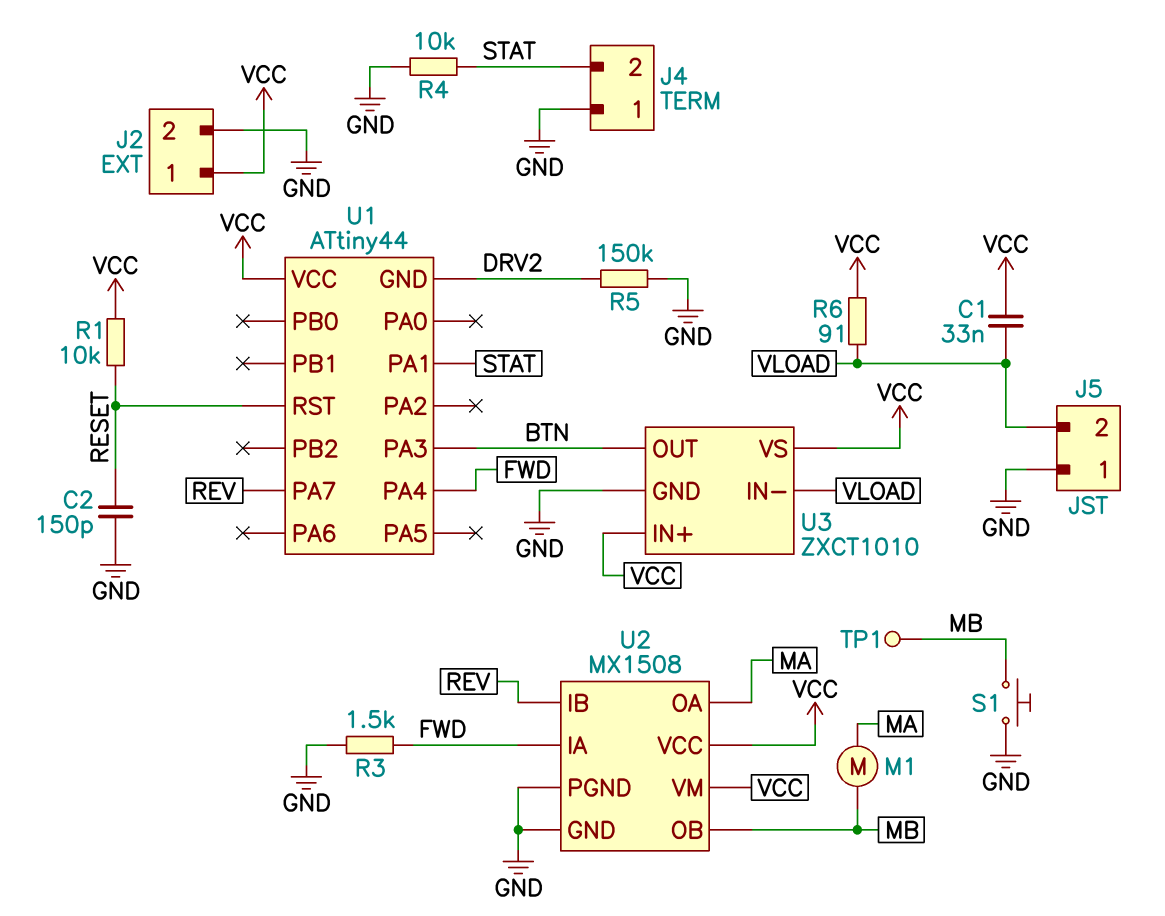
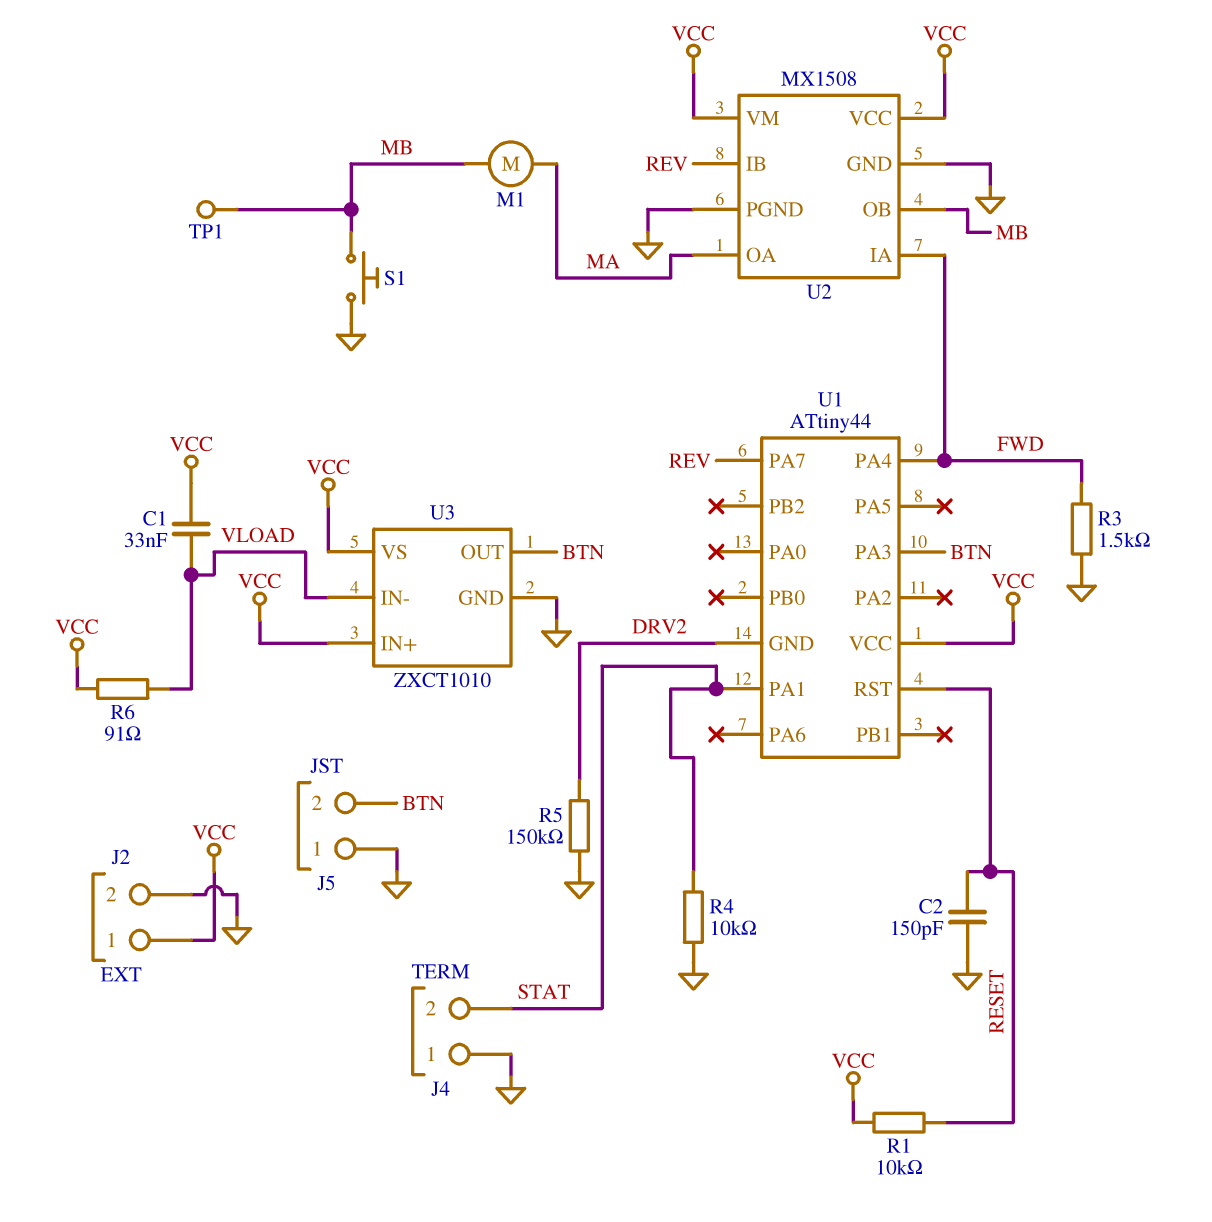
J5 pin 2: VLOAD -> BTN

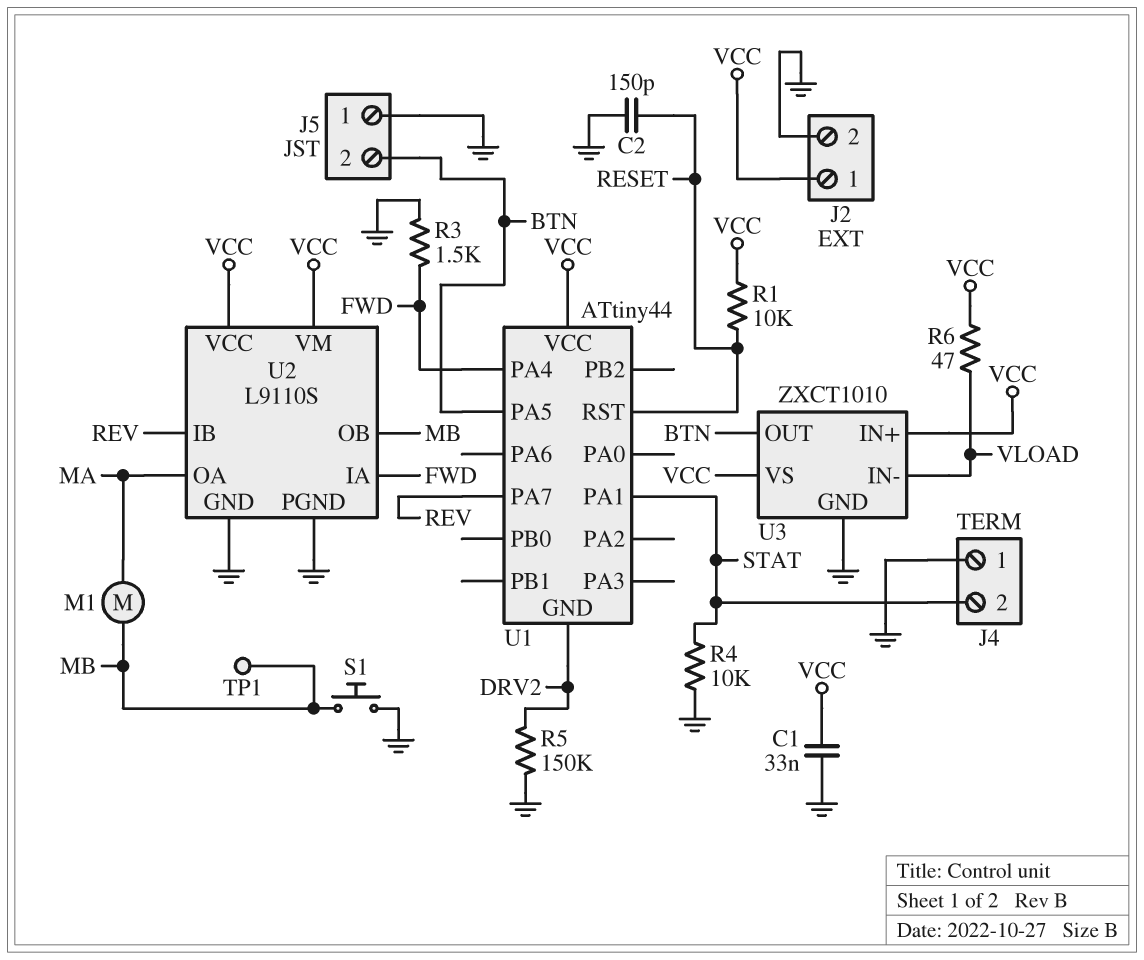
C1: 33nF (VCC, VLOAD) -> 33nF (GND, VCC)
R6: 91 (VCC, VLOAD) -> 47 (VCC, VLOAD)
U1 pin PA3: BTN -> none
U1 pin PA5: none -> BTN
U2: MX1508 -> L9110S

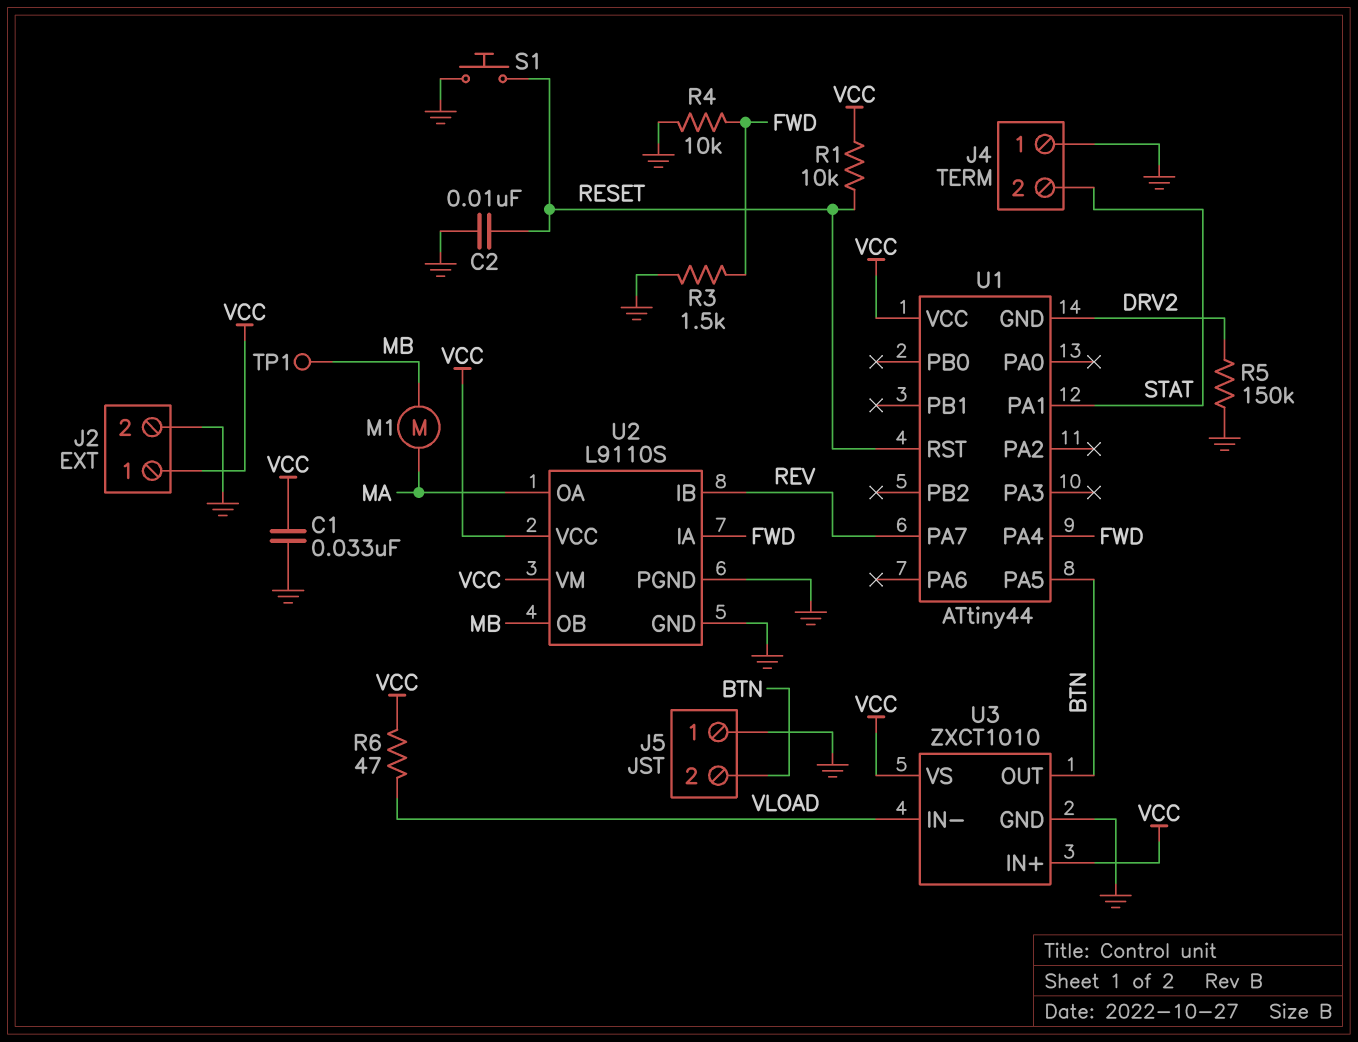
C2: 150pF (GND, RESET) -> 10nF (GND, RESET)
R4: 10k (GND, STAT) -> 10k (FWD, GND)
S1: button (GND, MB) -> button (GND, RESET)

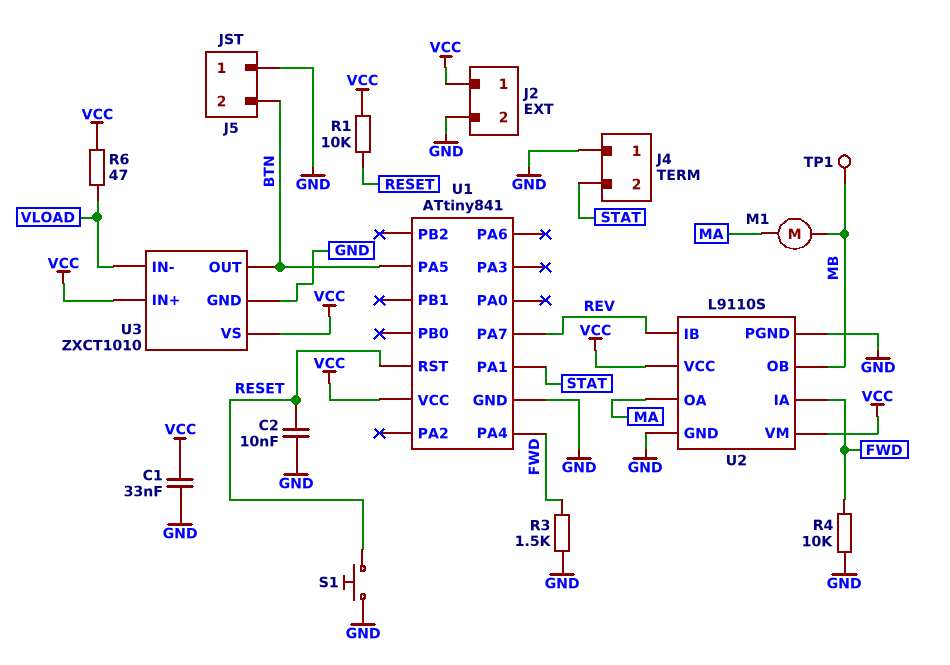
R5: 150k (DRV2, GND) -> none
U1: ATtiny44 -> ATtiny841
U1 pin GND: DRV2 -> GND

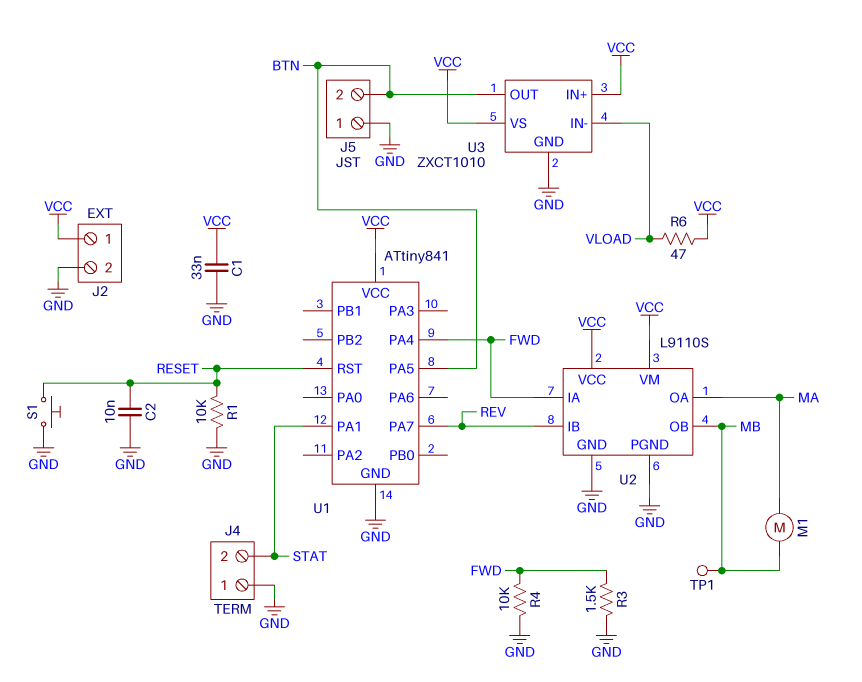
R1: 10k (RESET, VCC) -> 10k (GND, RESET)

